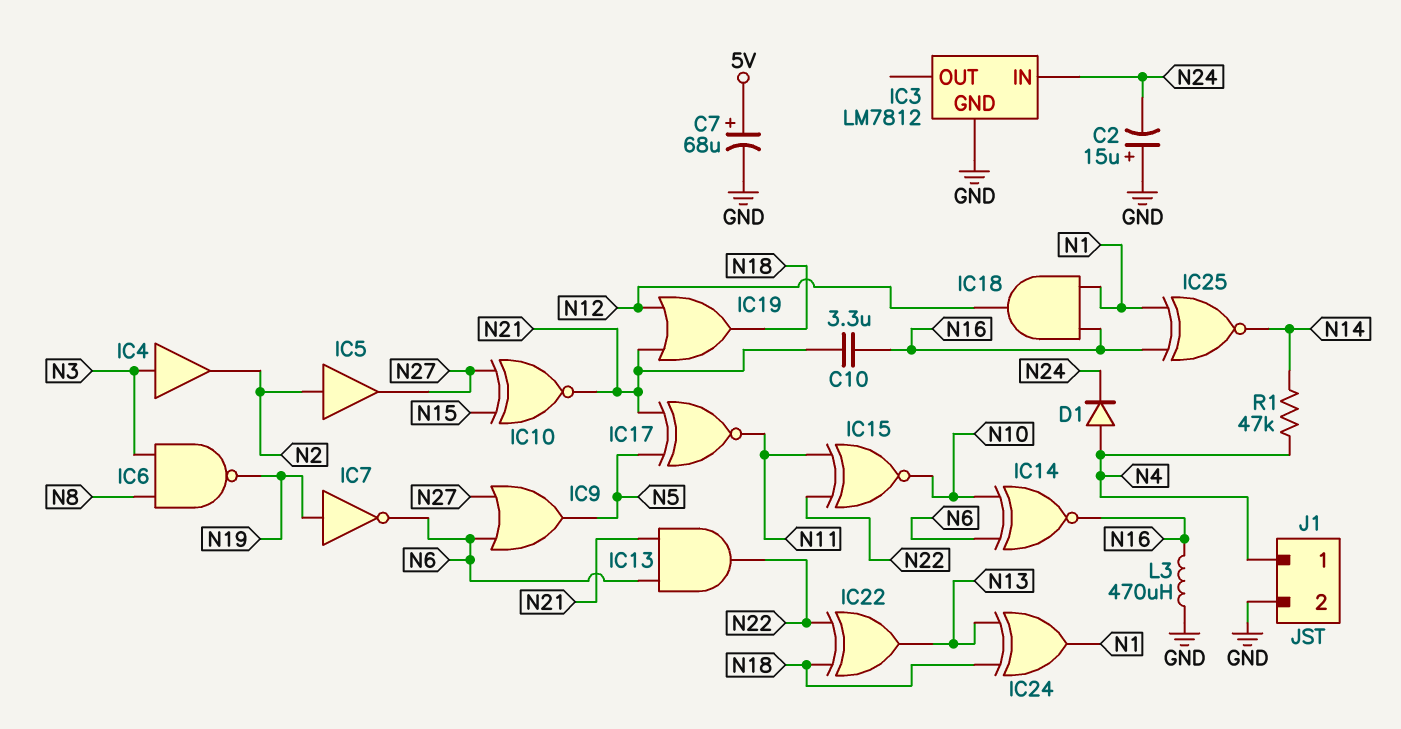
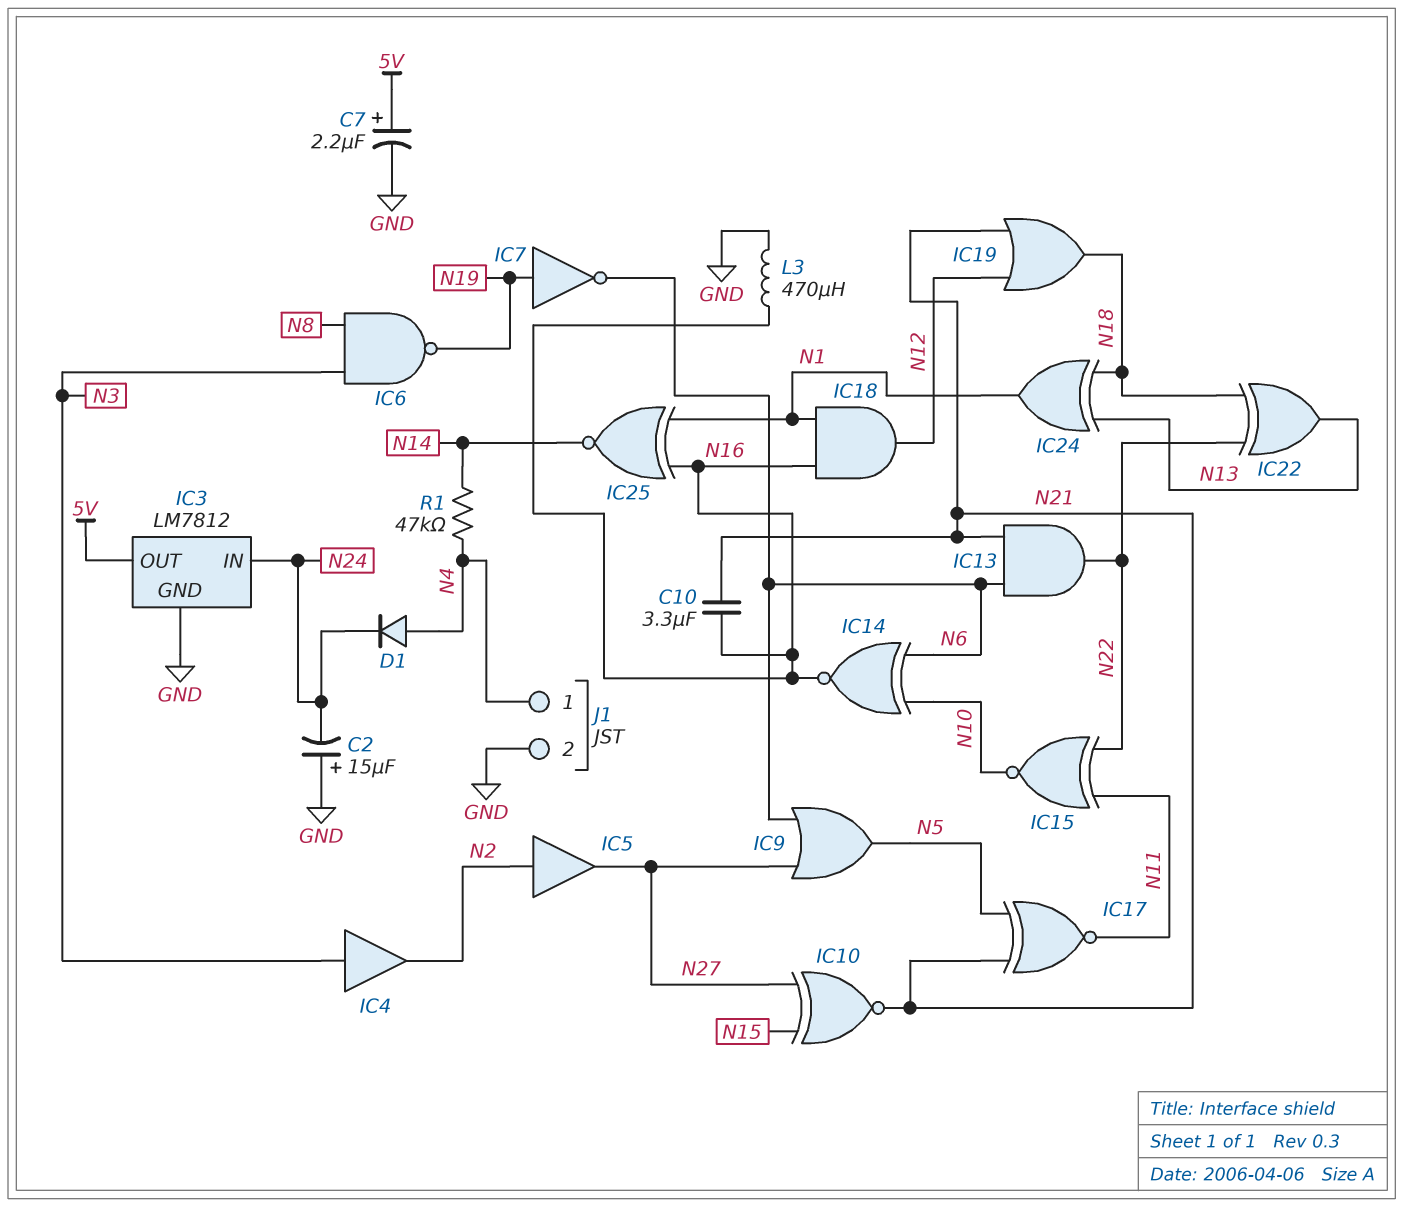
C7: 68uF (plus 5V, minus GND) -> 2.2uF (plus 5V, minus GND)
IC3 pin OUT: none -> 5V

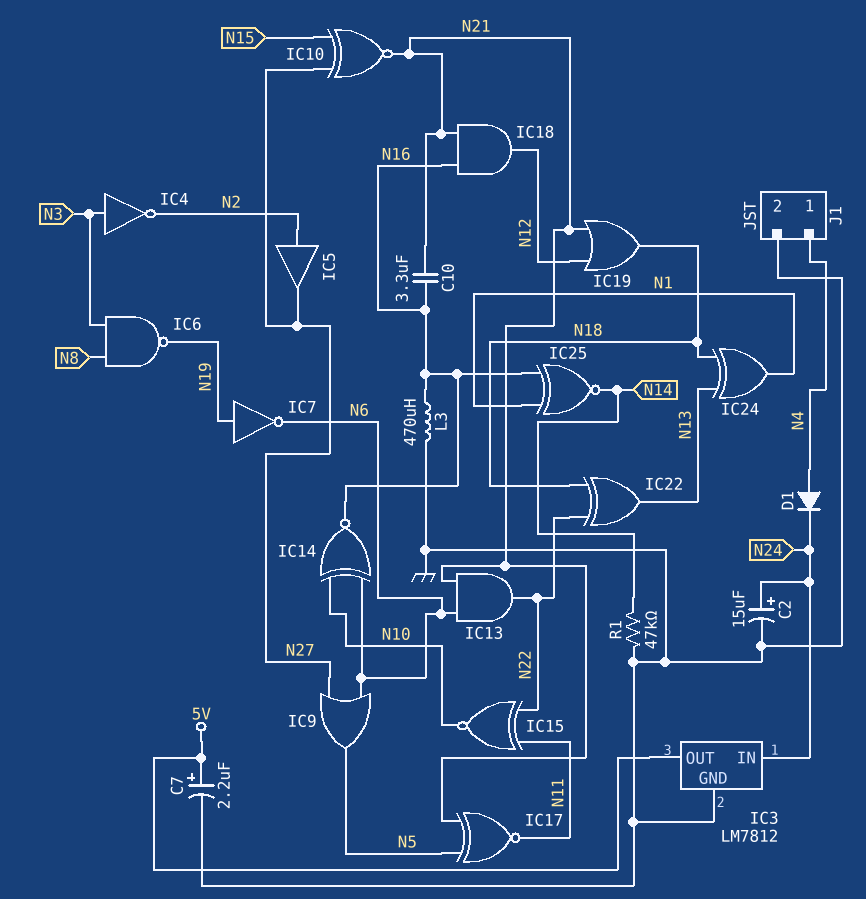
C2: 15uF (plus GND, minus N24) -> 15uF (plus N24, minus GND)
IC4: buffer (in N3, out N2) -> NOT (in N3, out N2)
IC18: AND (in N1, in N16, out N12) -> AND (in N16, in N21, out N12)
R1: 47k (N4, N14) -> 47k (GND, N14)

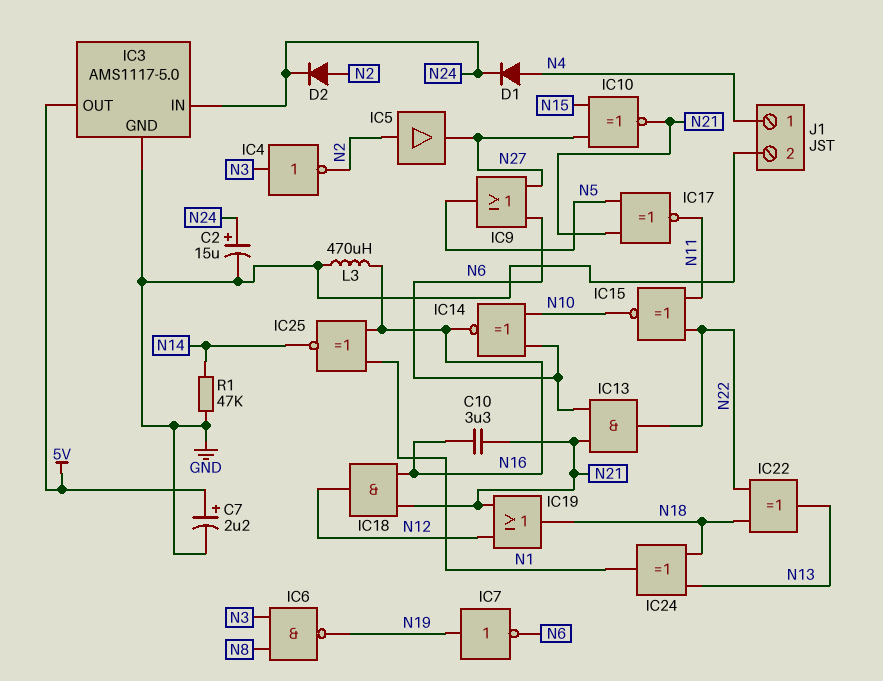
D2: none -> diode (A N2, K N24)
IC3: LM7812 -> AMS1117-5.0

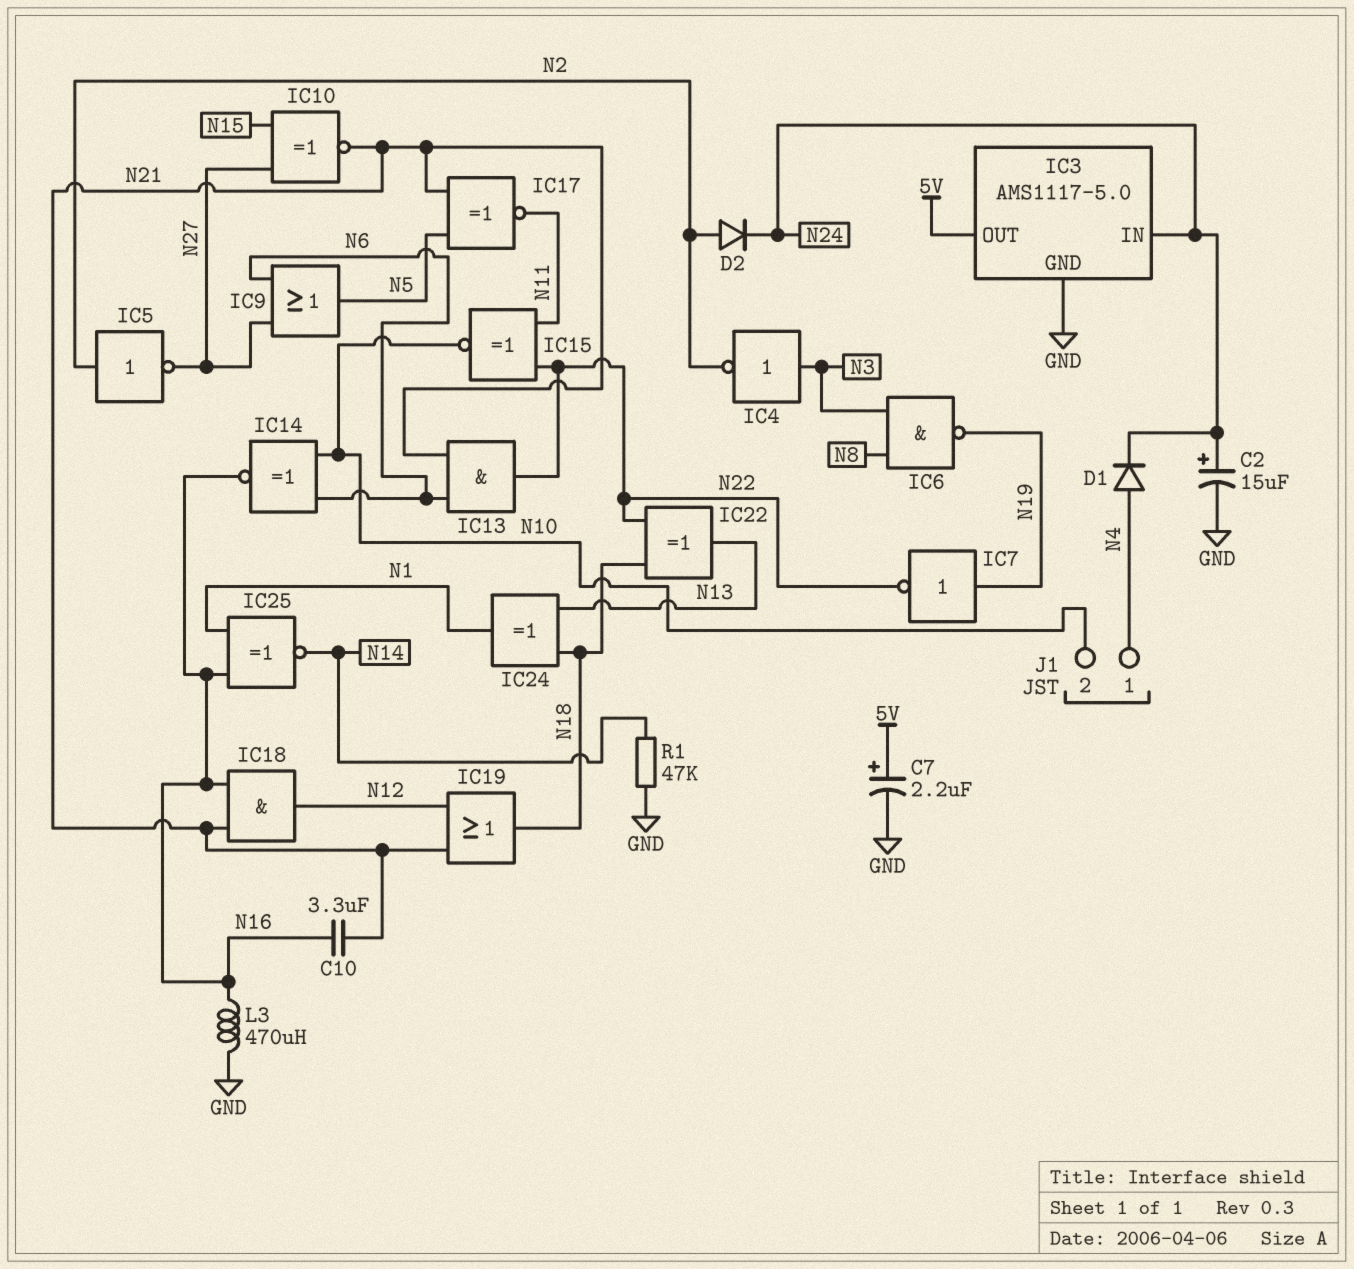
IC5: buffer (in N2, out N27) -> NOT (in N2, out N27)
IC7: NOT (in N19, out N6) -> NOT (in N19, out N22)
J1 pin 2: GND -> N10

